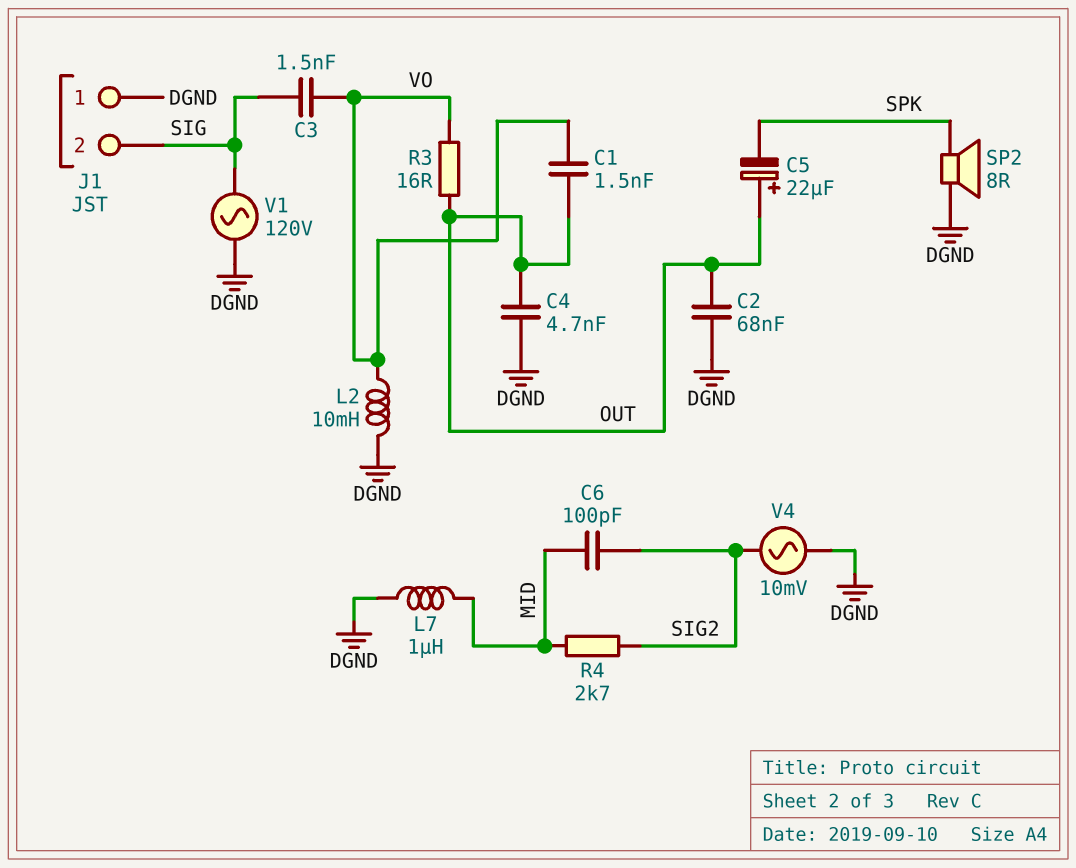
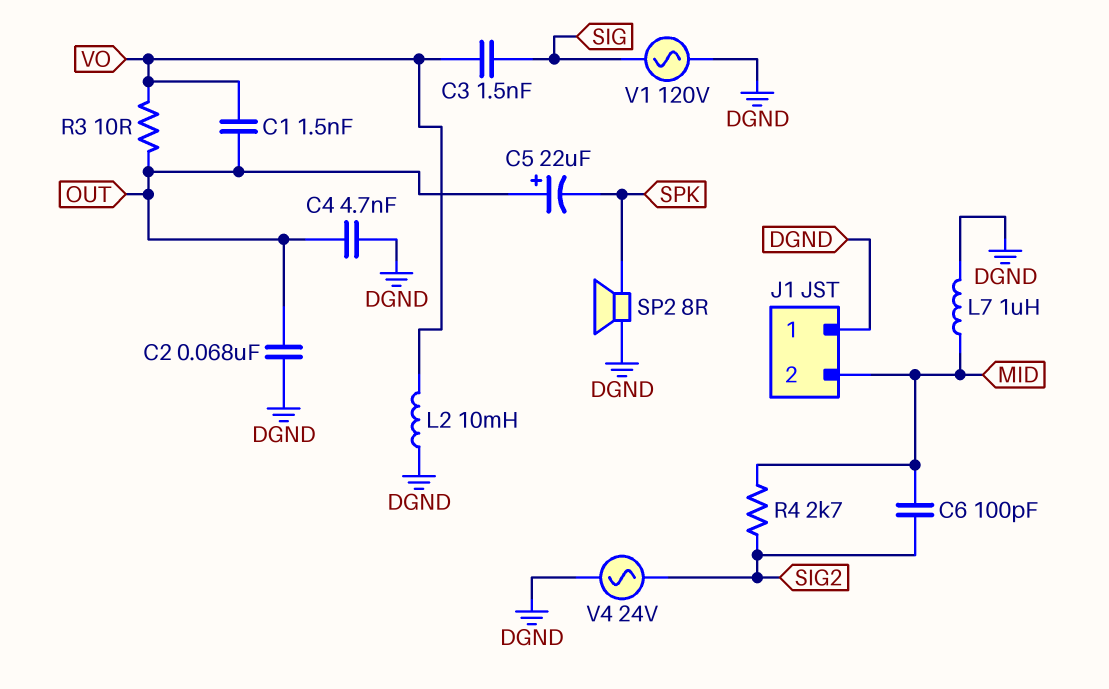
J1 pin 2: SIG -> MID
R3: 16 (OUT, VO) -> 10 (OUT, VO)
V4: AC 10mV (DGND, SIG2) -> AC 24V (DGND, SIG2)

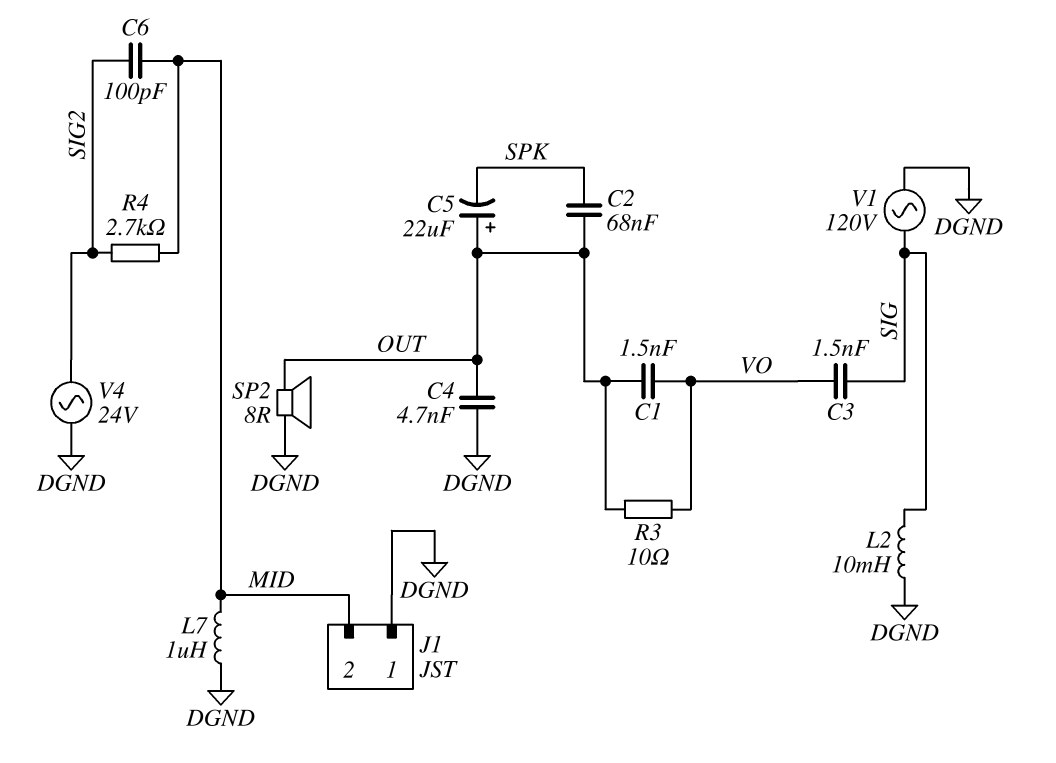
C2: 68nF (DGND, OUT) -> 68nF (OUT, SPK)
L2: 10mH (DGND, VO) -> 10mH (DGND, SIG)
SP2: speaker 8R (DGND, SPK) -> speaker 8R (DGND, OUT)

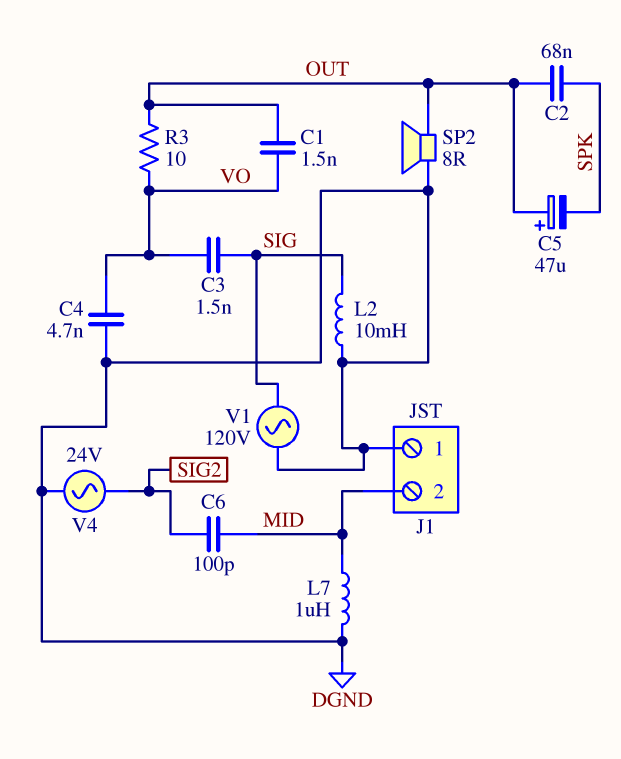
C4: 4.7nF (DGND, OUT) -> 4.7nF (DGND, VO)
C5: 22uF (plus OUT, minus SPK) -> 47uF (plus OUT, minus SPK)
R4: 2.7k (MID, SIG2) -> none

